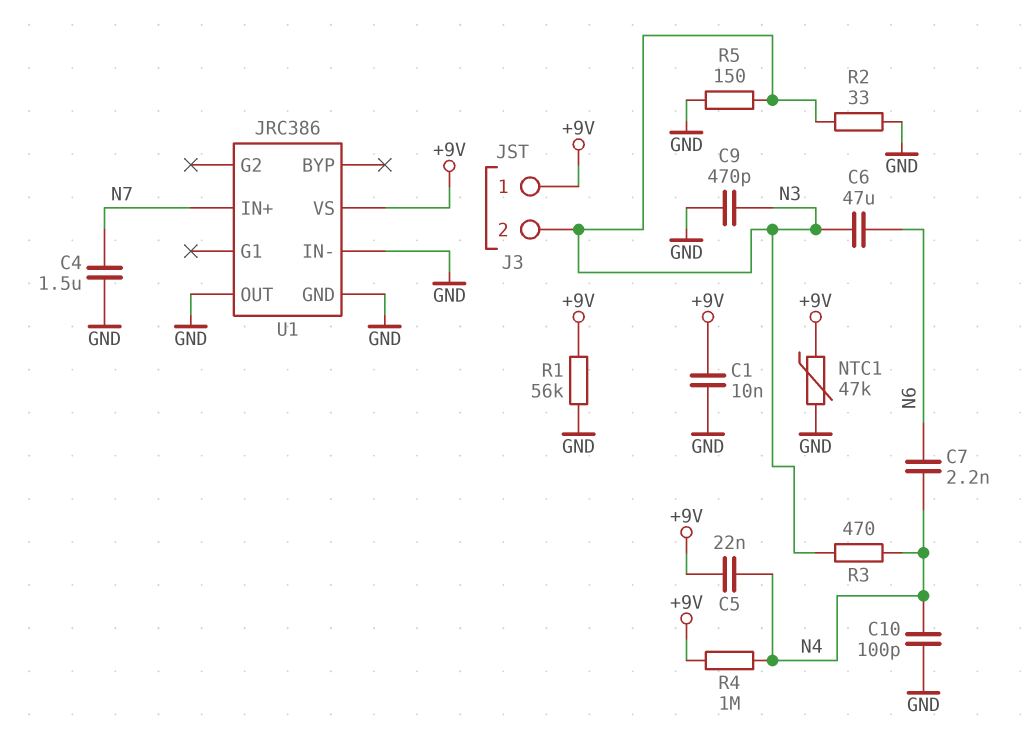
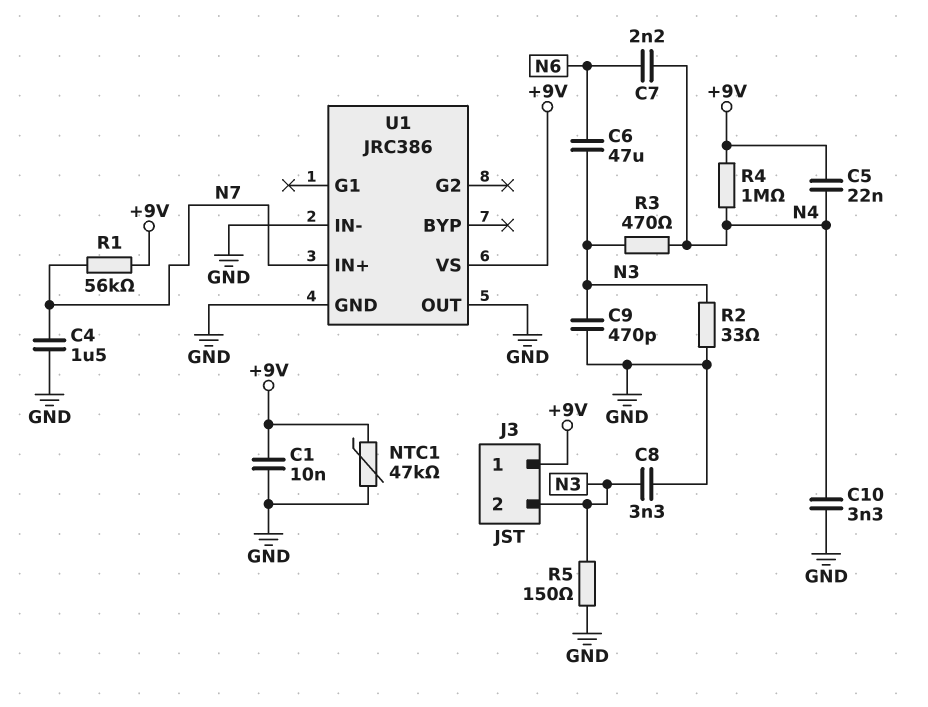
C8: none -> 3.3nF (GND, N3)
C10: 100pF (GND, N4) -> 3.3nF (GND, N4)
R1: 56k (+9V, GND) -> 56k (+9V, N7)

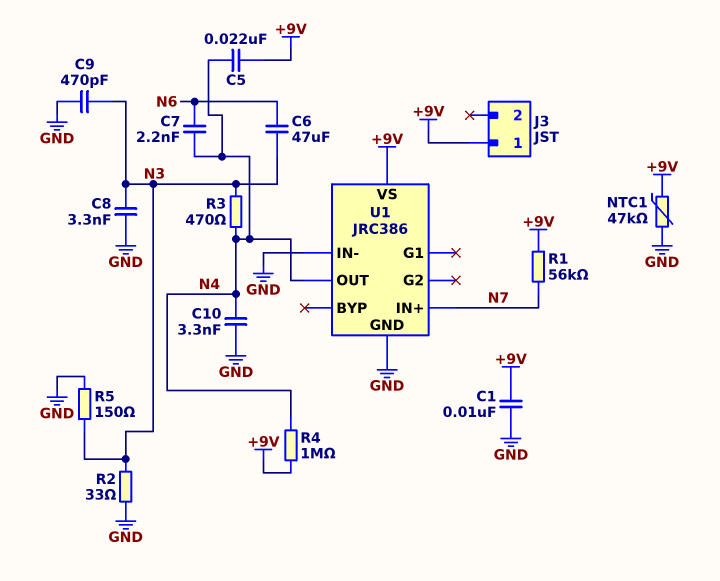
C4: 1.5uF (GND, N7) -> none
J3 pin 2: N3 -> none
U1 pin OUT: GND -> N4

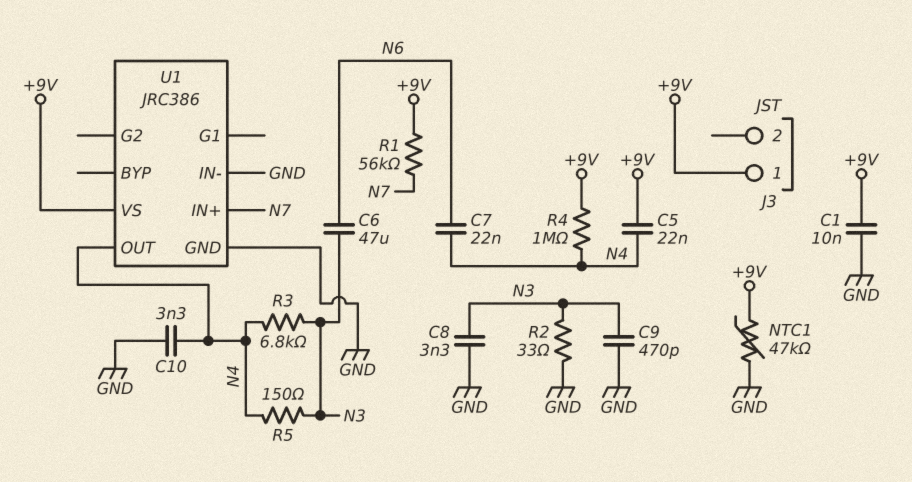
C7: 2.2nF (N4, N6) -> 22nF (N4, N6)
R3: 470 (N3, N4) -> 6.8k (N3, N4)
R5: 150 (GND, N3) -> 150 (N3, N4)

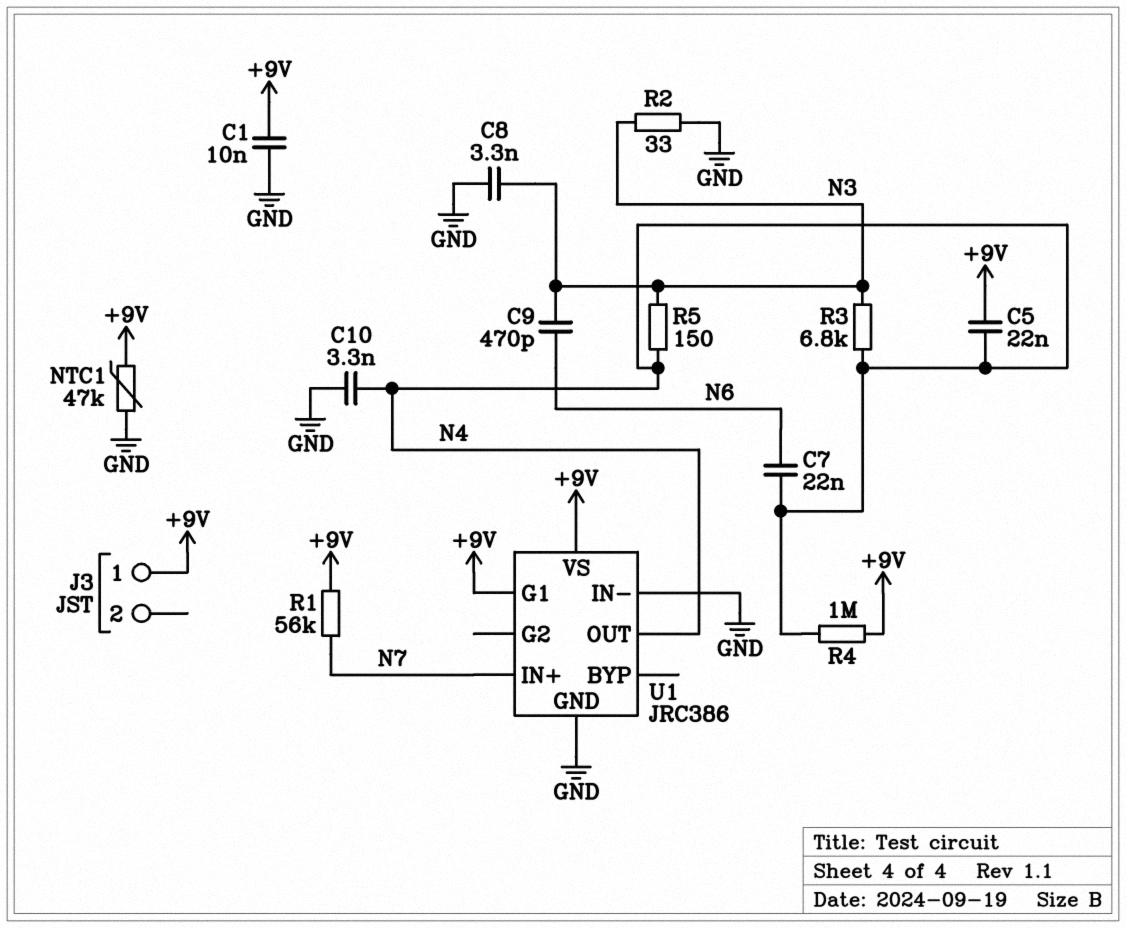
C6: 47uF (N3, N6) -> none
C9: 470pF (GND, N3) -> 470pF (N3, N6)
U1 pin G1: none -> +9V

